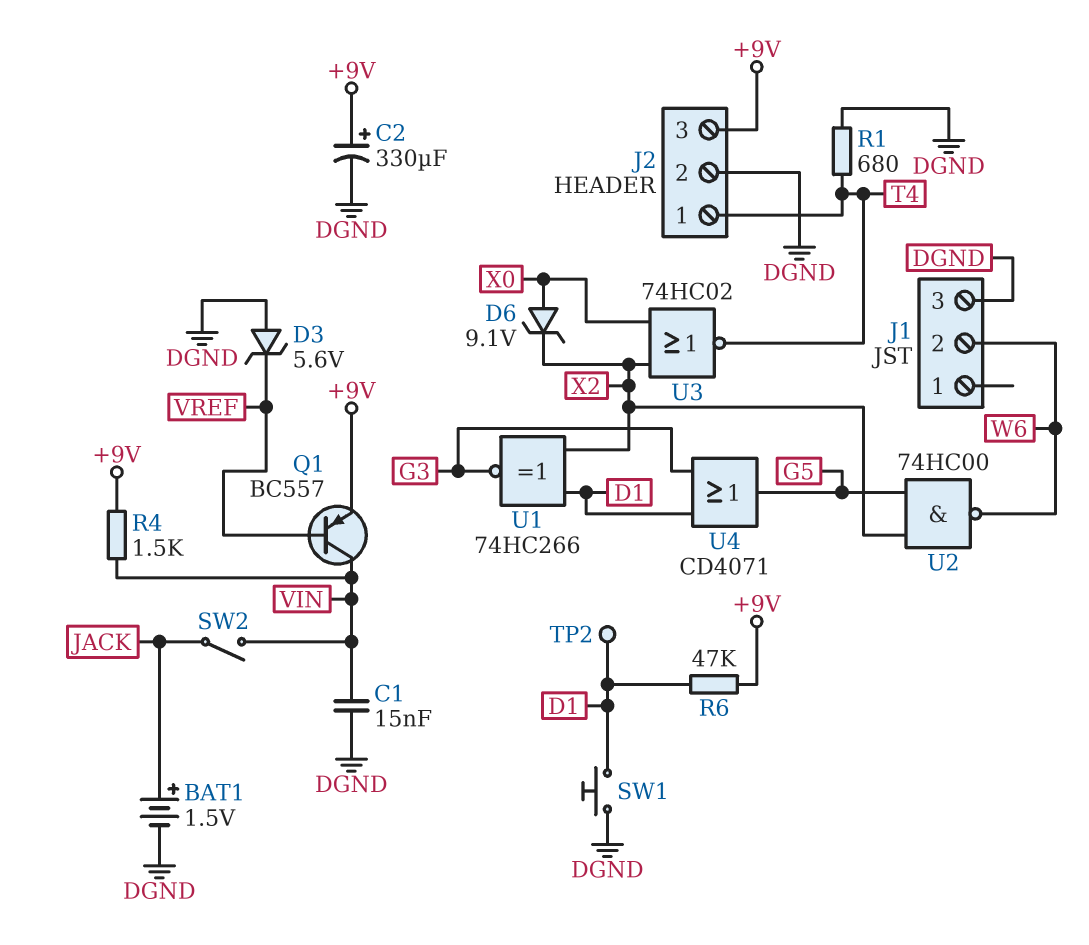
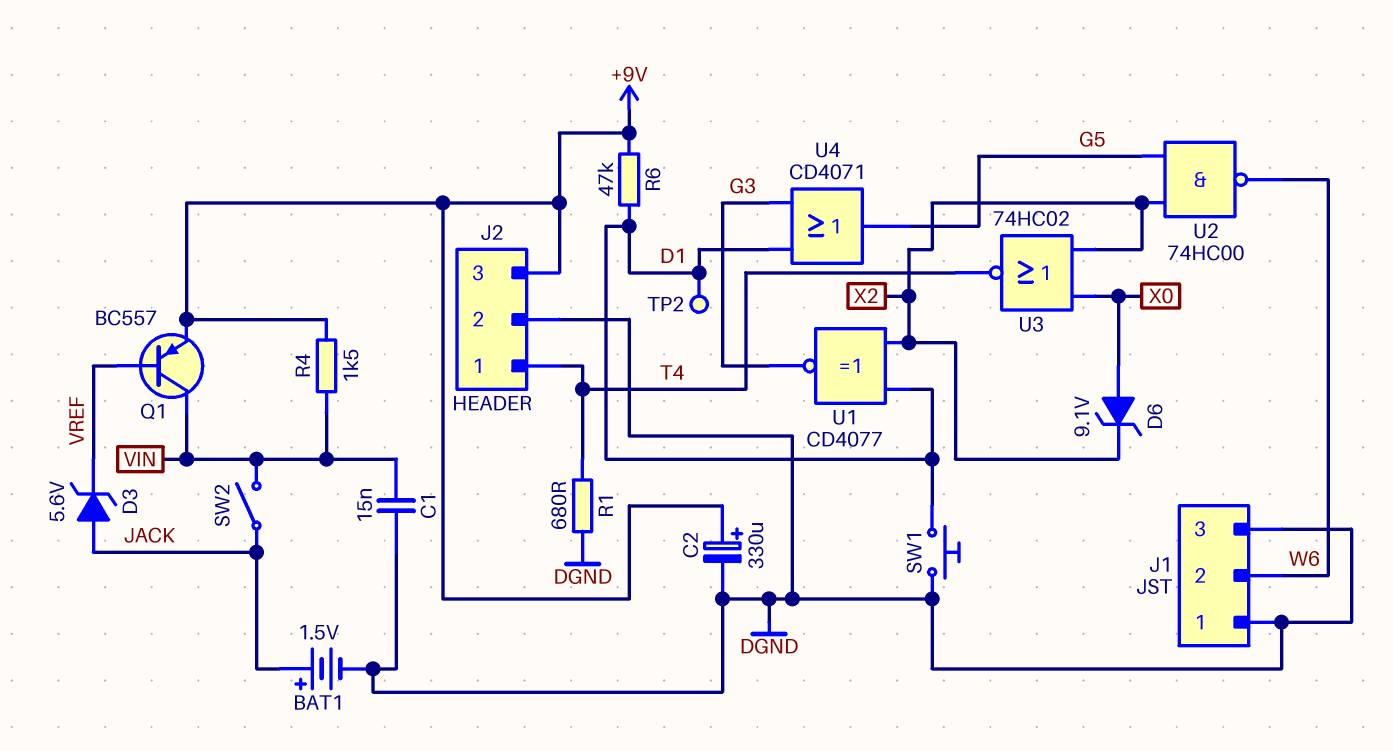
D3: zener 5.6V (A DGND, K VREF) -> zener 5.6V (A JACK, K VREF)
J1 pin 1: none -> DGND
U1: XNOR 74HC266 (in D1, in X2, out G3) -> XNOR CD4077 (in D1, in X2, out G3)

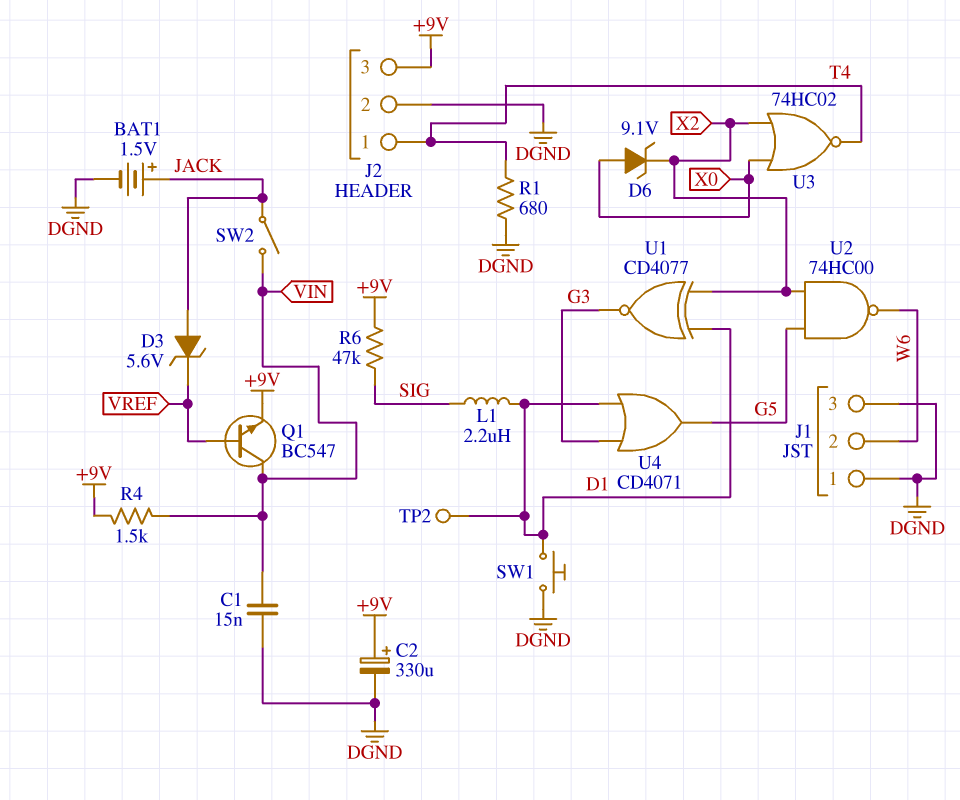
L1: none -> 2.2uH (D1, SIG)
Q1: PNP BC557 (B VREF, C VIN, E +9V) -> NPN BC547 (B VREF, C VIN, E +9V)
R6: 47k (+9V, D1) -> 47k (+9V, SIG)

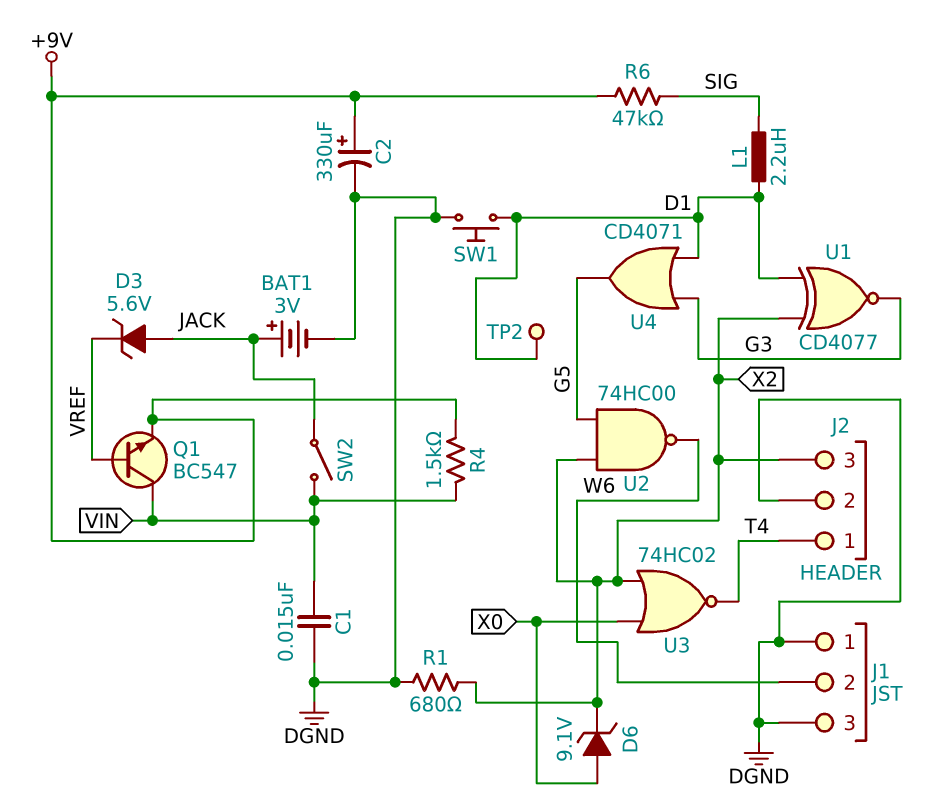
BAT1: 1.5V (plus JACK, minus DGND) -> 3V (plus JACK, minus DGND)
J2 pin 3: +9V -> X2
R1: 680 (DGND, T4) -> 680 (DGND, X2)

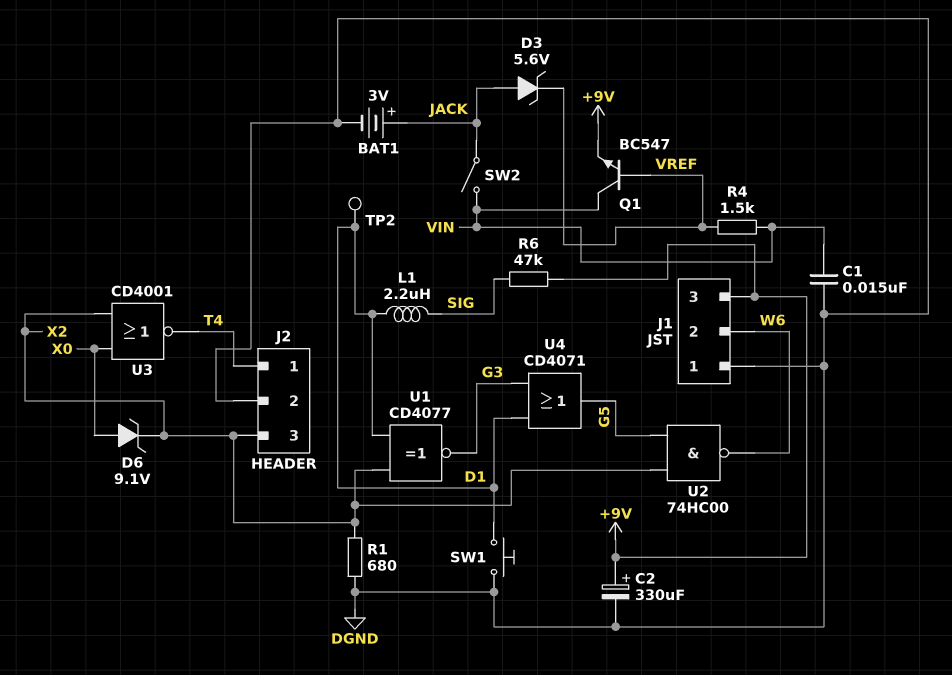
J1 pin 3: DGND -> +9V
R4: 1.5k (+9V, VIN) -> 1.5k (VIN, VREF)
U3: NOR 74HC02 (in X0, in X2, out T4) -> NOR CD4001 (in X0, in X2, out T4)

